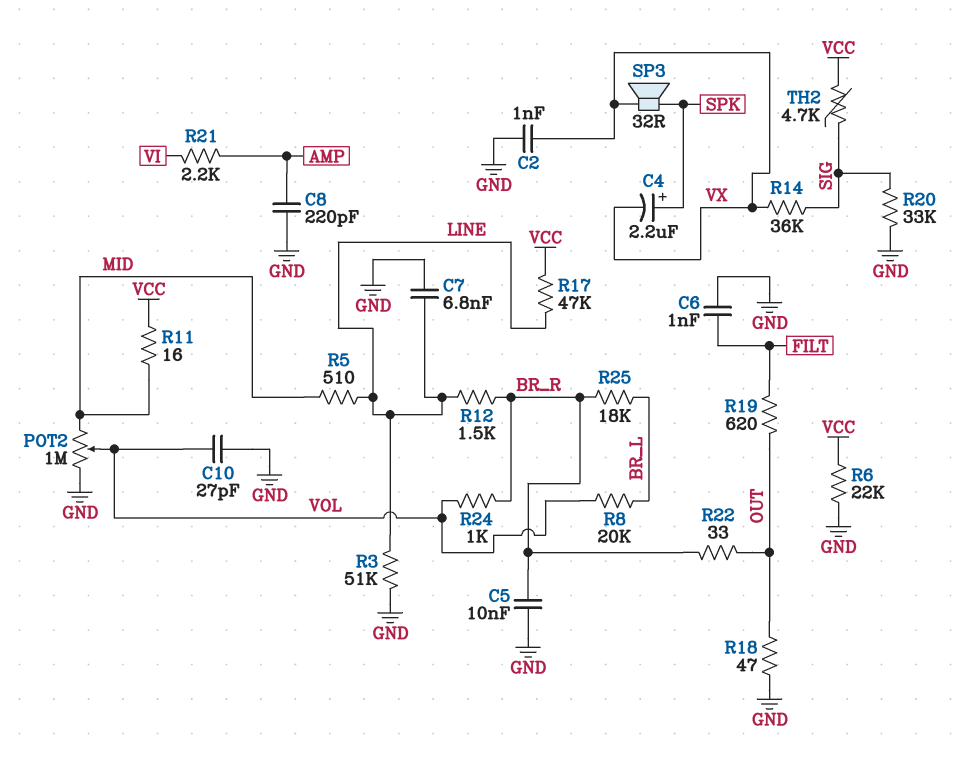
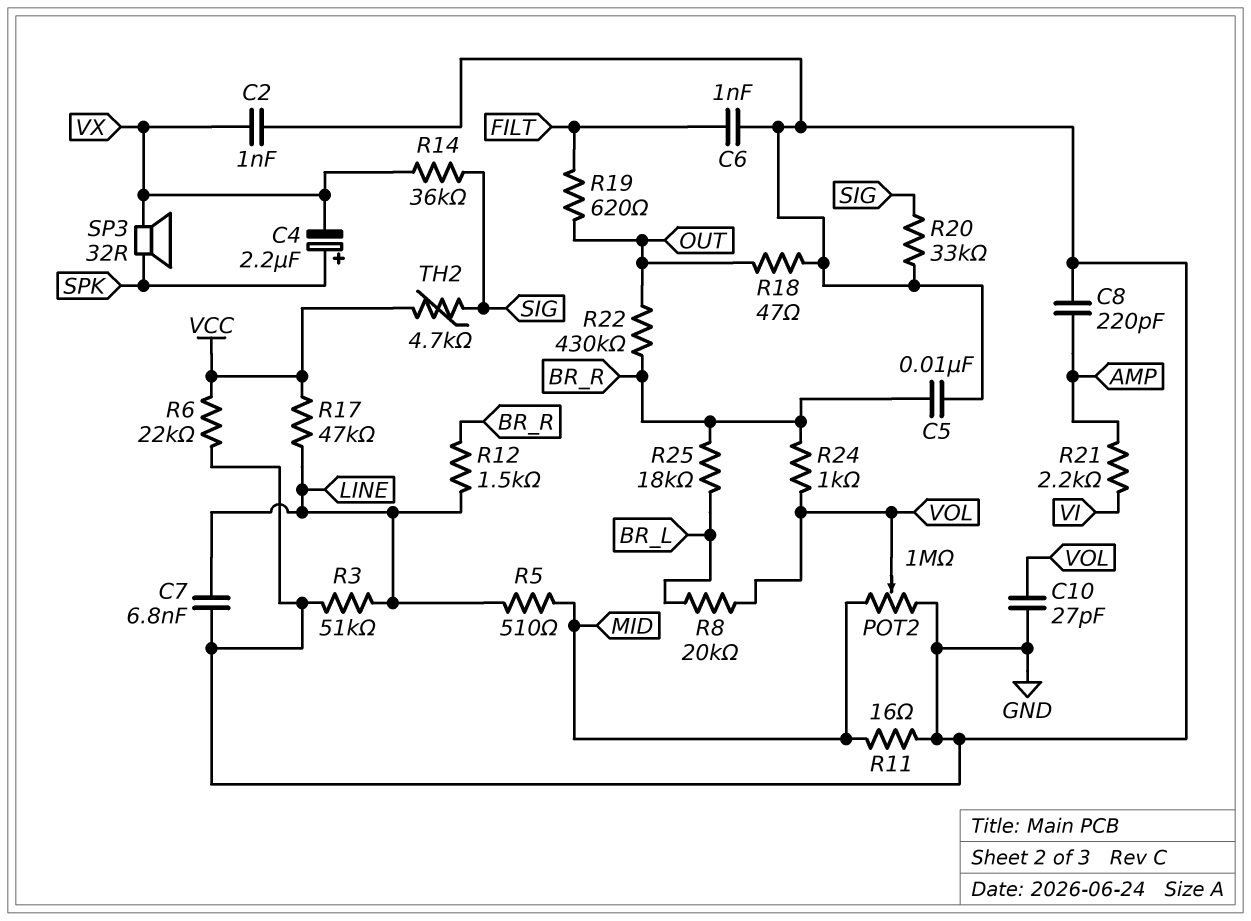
R11: 16 (MID, VCC) -> 16 (GND, MID)
R22: 33 (BR_R, OUT) -> 430k (BR_R, OUT)

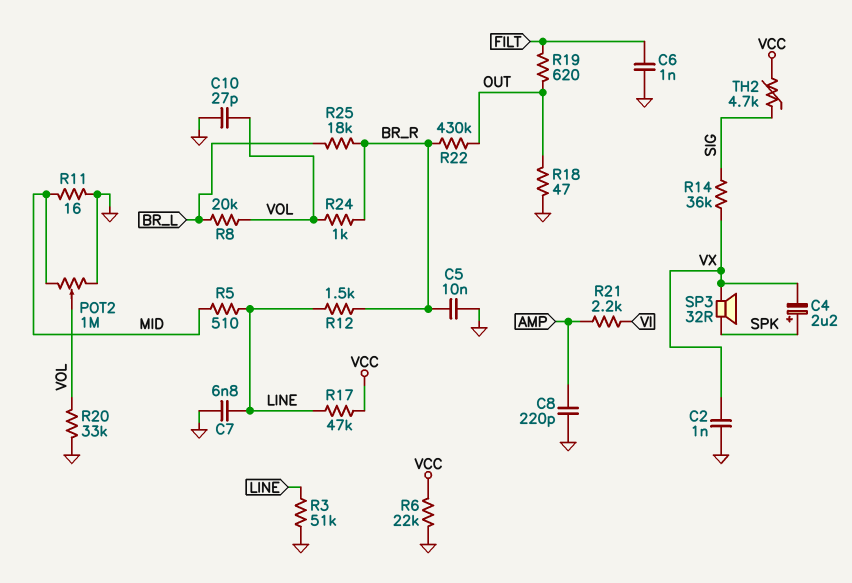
R20: 33k (GND, SIG) -> 33k (GND, VOL)

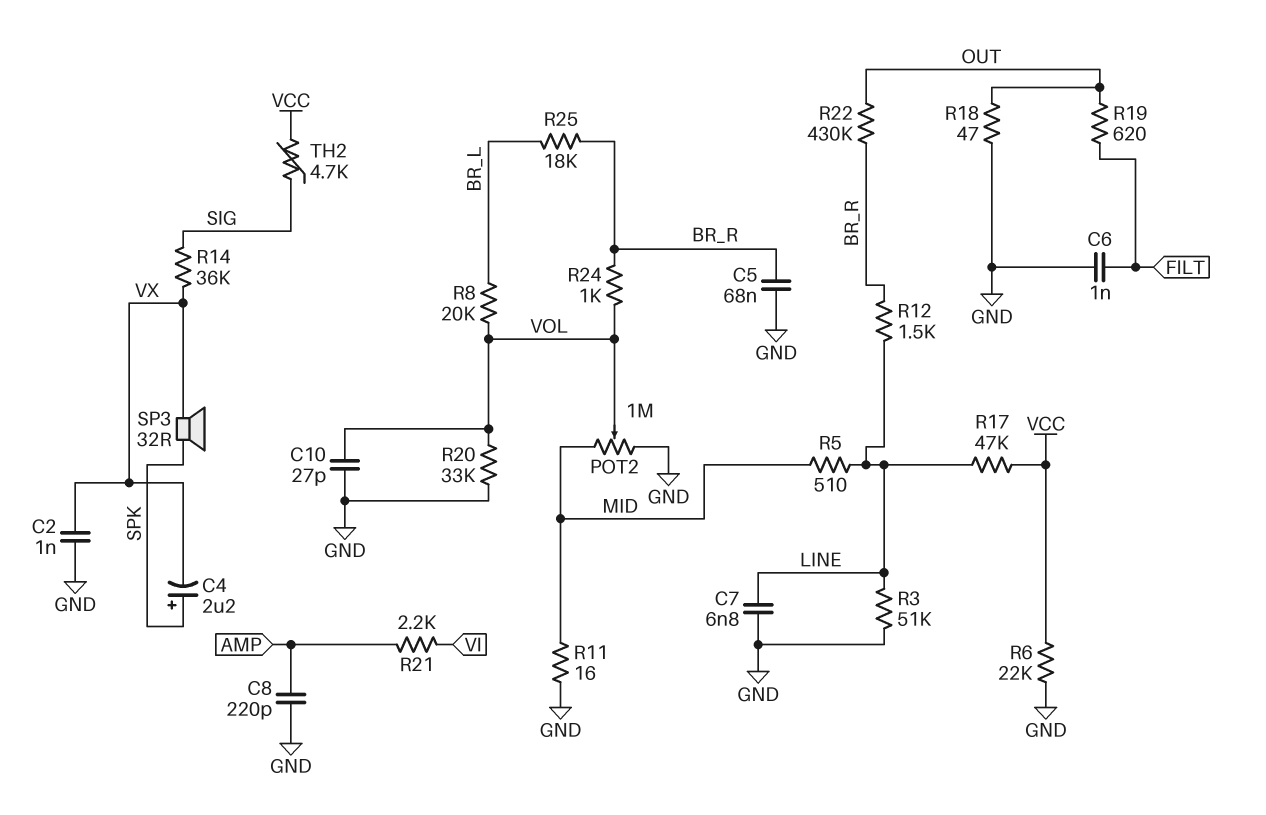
C5: 10nF (BR_R, GND) -> 68nF (BR_R, GND)

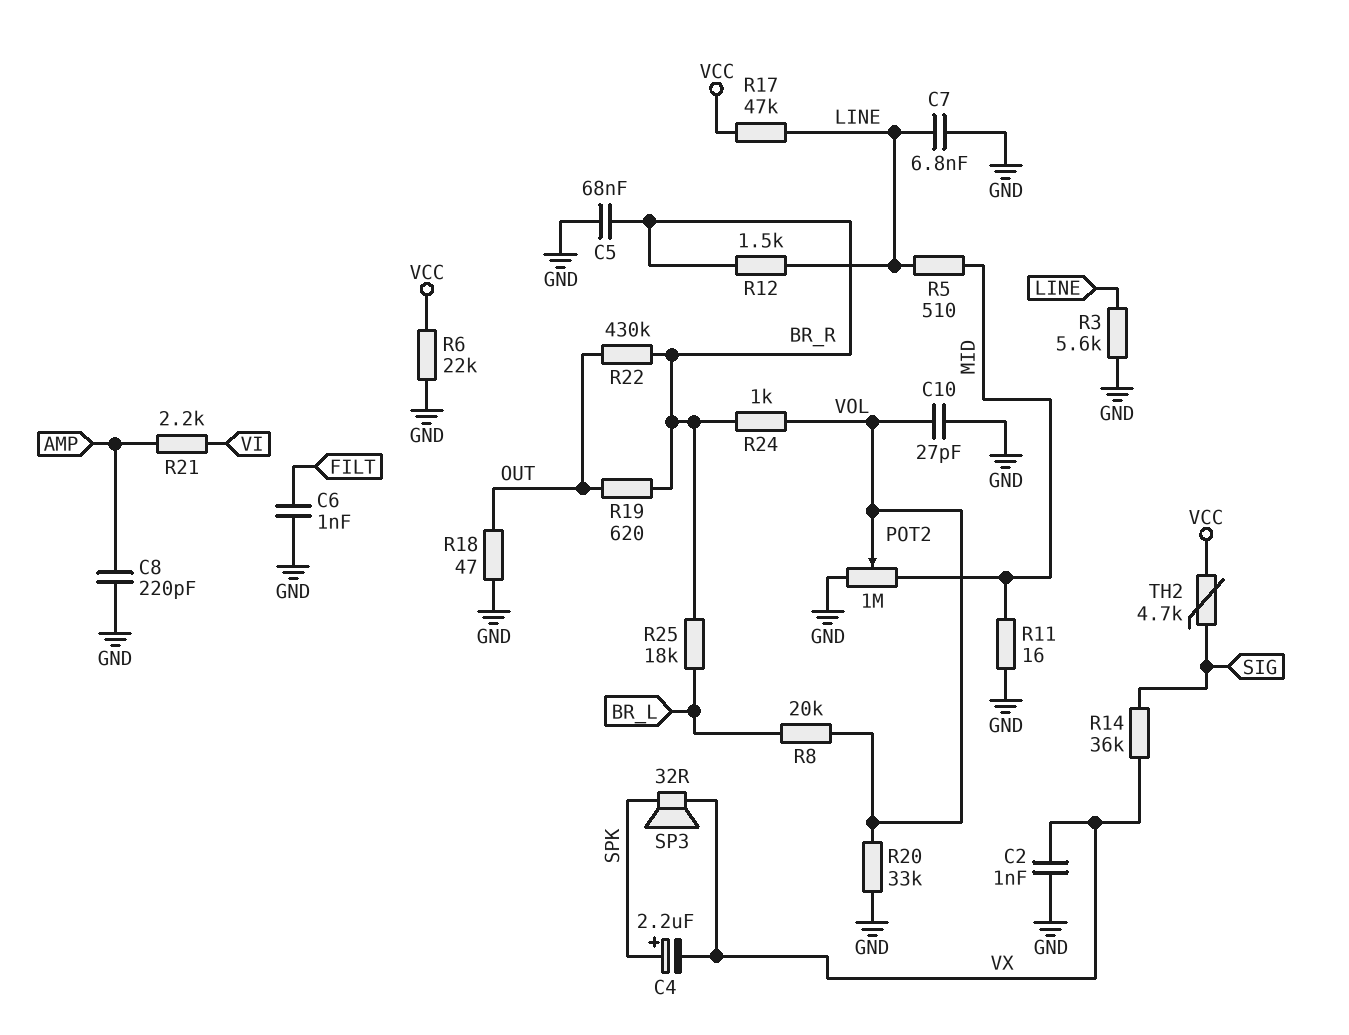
R3: 51k (GND, LINE) -> 5.6k (GND, LINE)
R19: 620 (FILT, OUT) -> 620 (BR_R, OUT)

